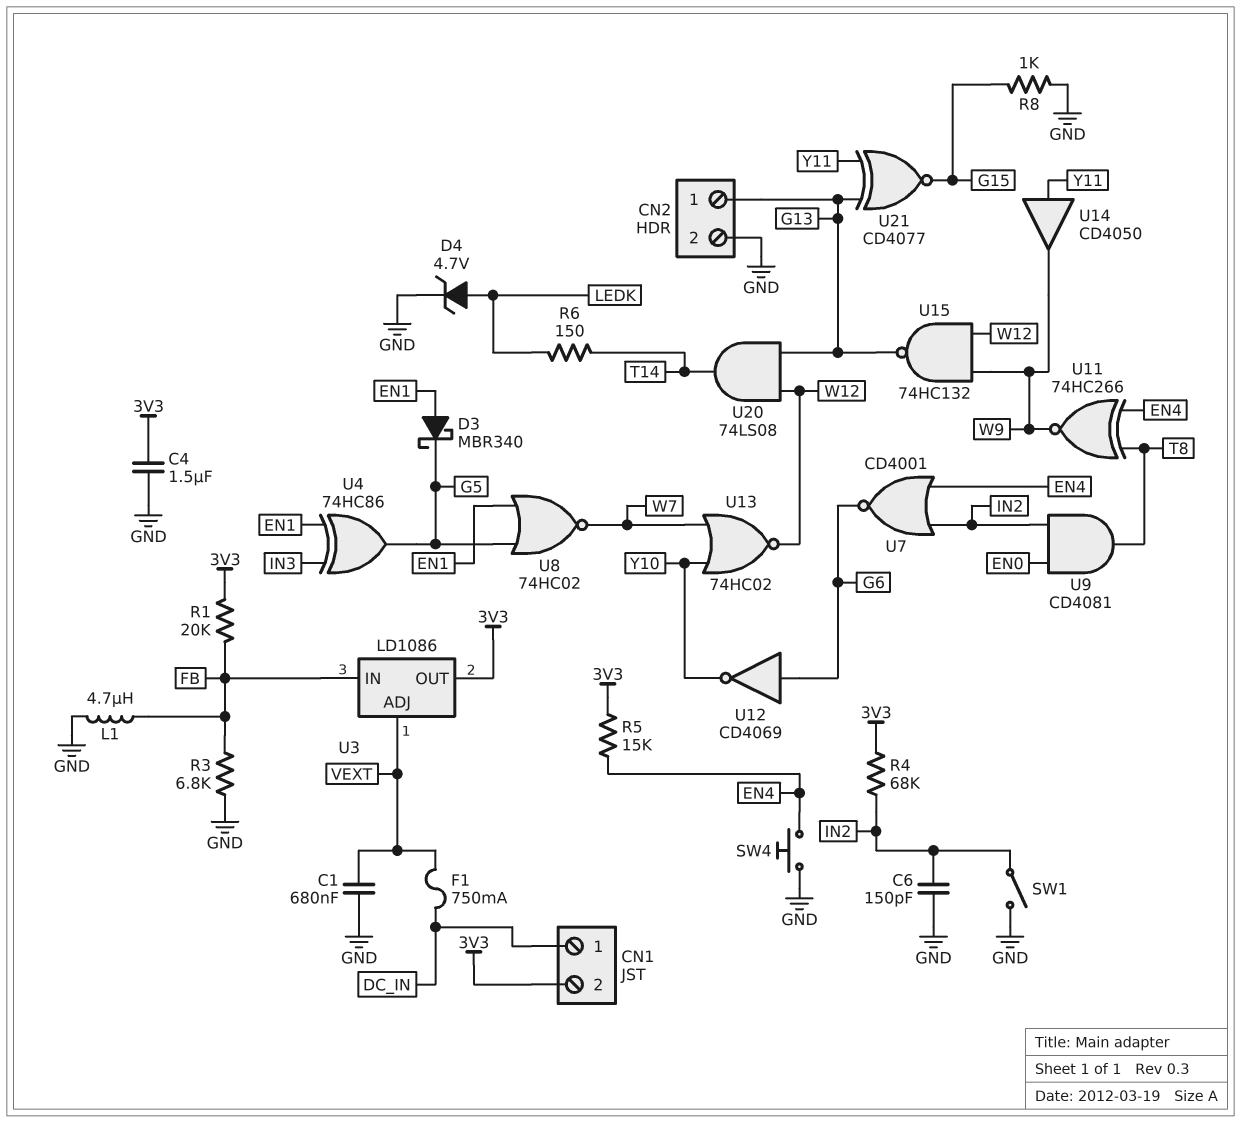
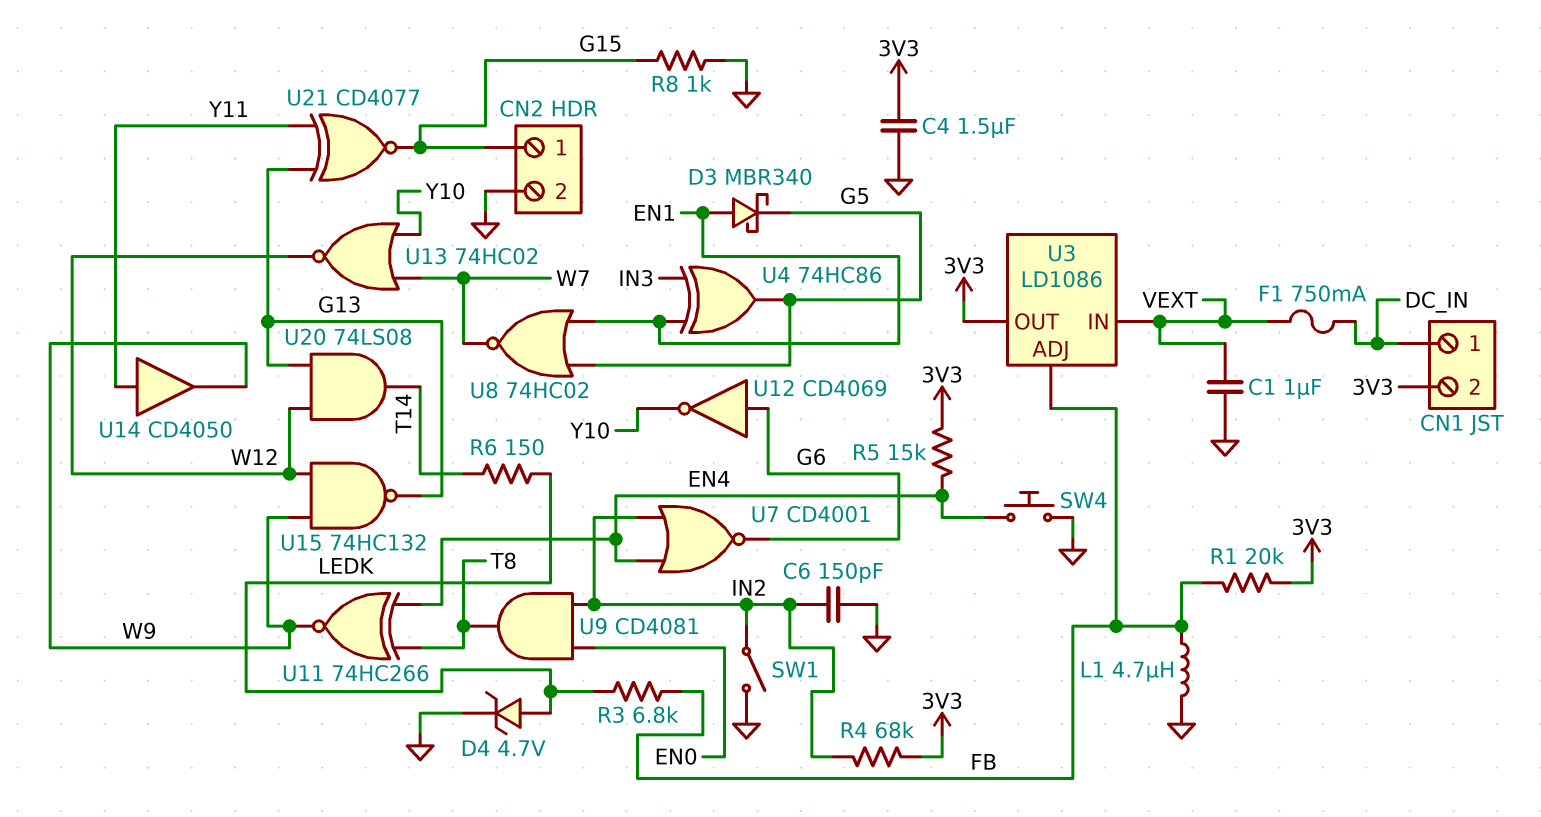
C1: 680nF (GND, VEXT) -> 1uF (GND, VEXT)
CN2 pin 1: G13 -> G15
R3: 6.8k (FB, GND) -> 6.8k (FB, LEDK)
U3 pin ADJ: VEXT -> FB
U3 pin IN: FB -> VEXT

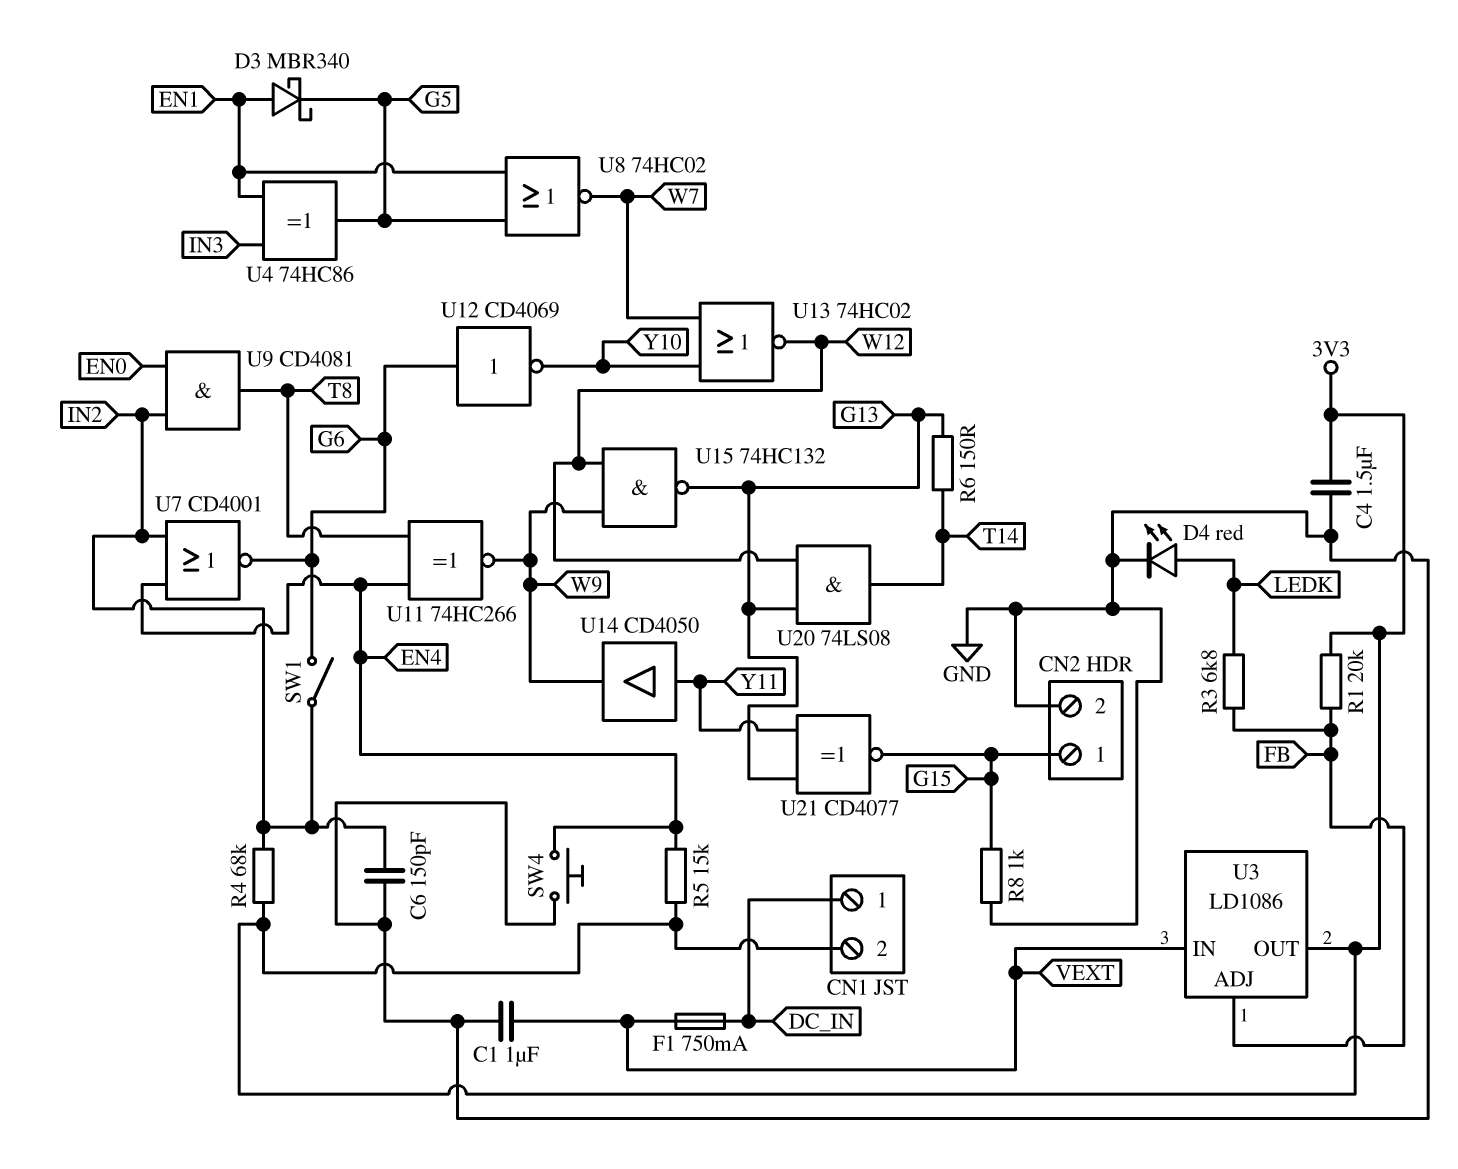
D4: zener 4.7V (A LEDK, K GND) -> LED red (A LEDK, K GND)
L1: 4.7uH (FB, GND) -> none
R6: 150 (LEDK, T14) -> 150 (G13, T14)
SW1: switch (GND, IN2) -> switch (G6, IN2)

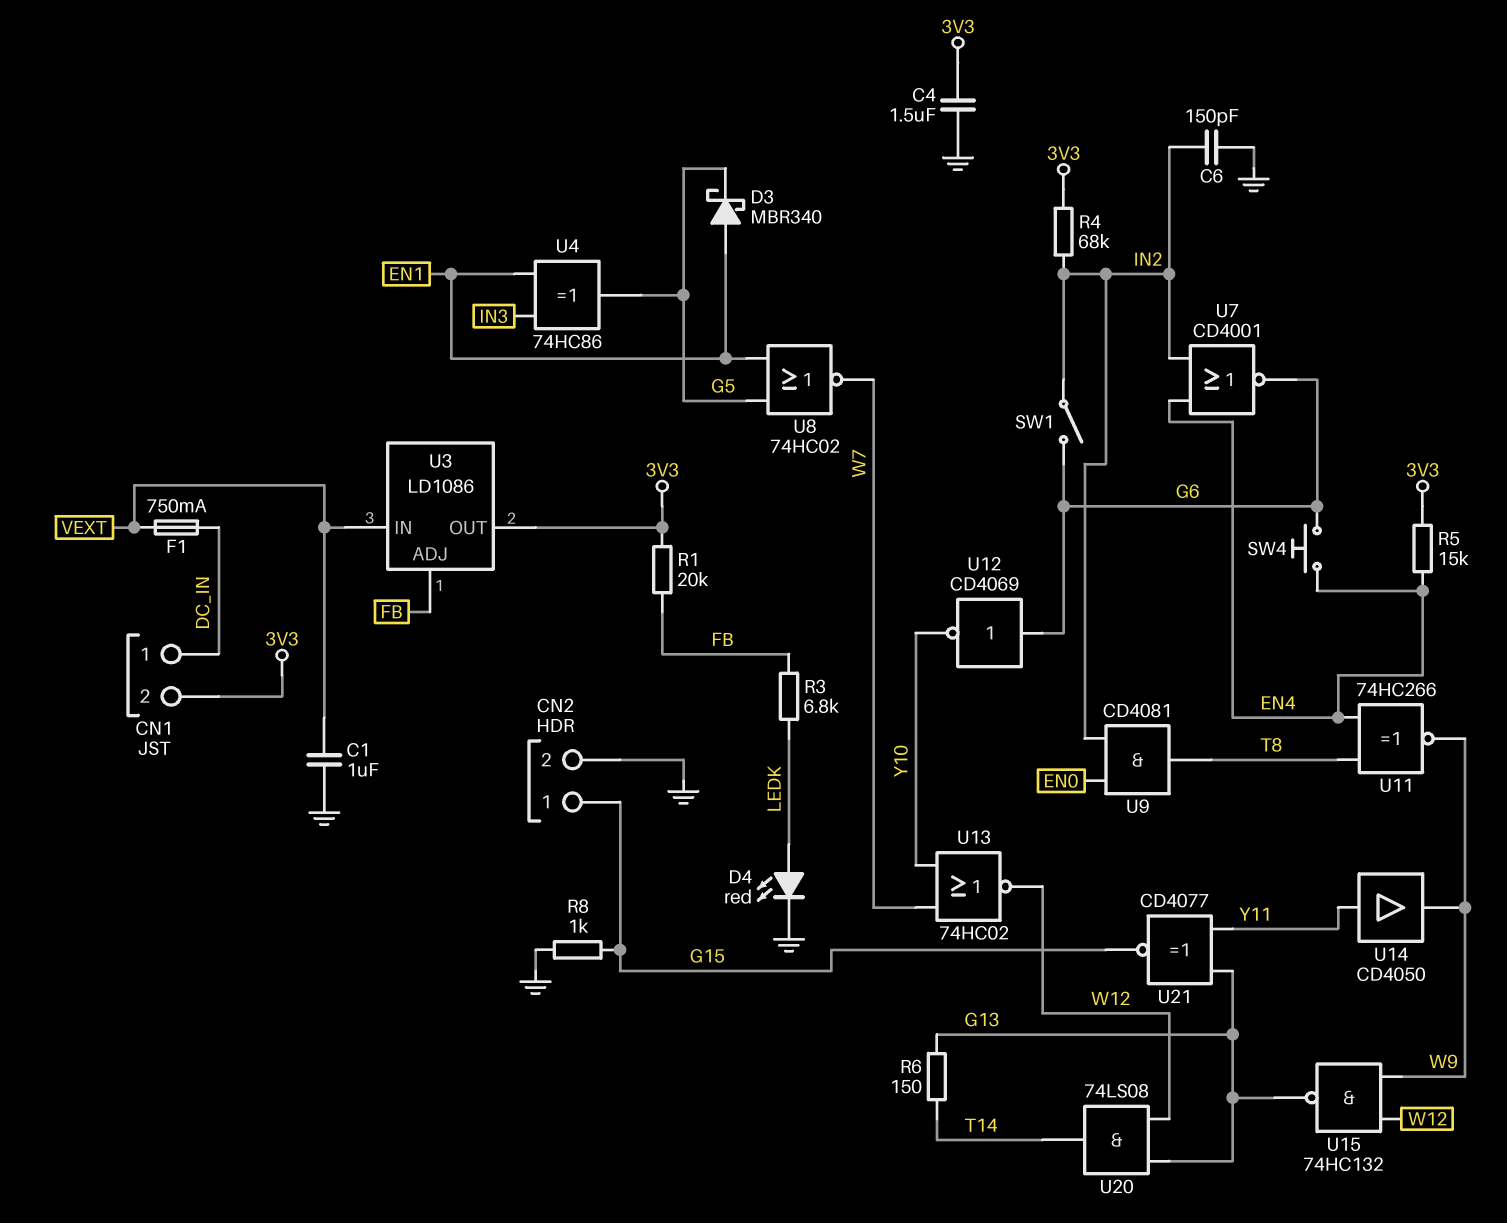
SW4: button (EN4, GND) -> button (EN4, G6)

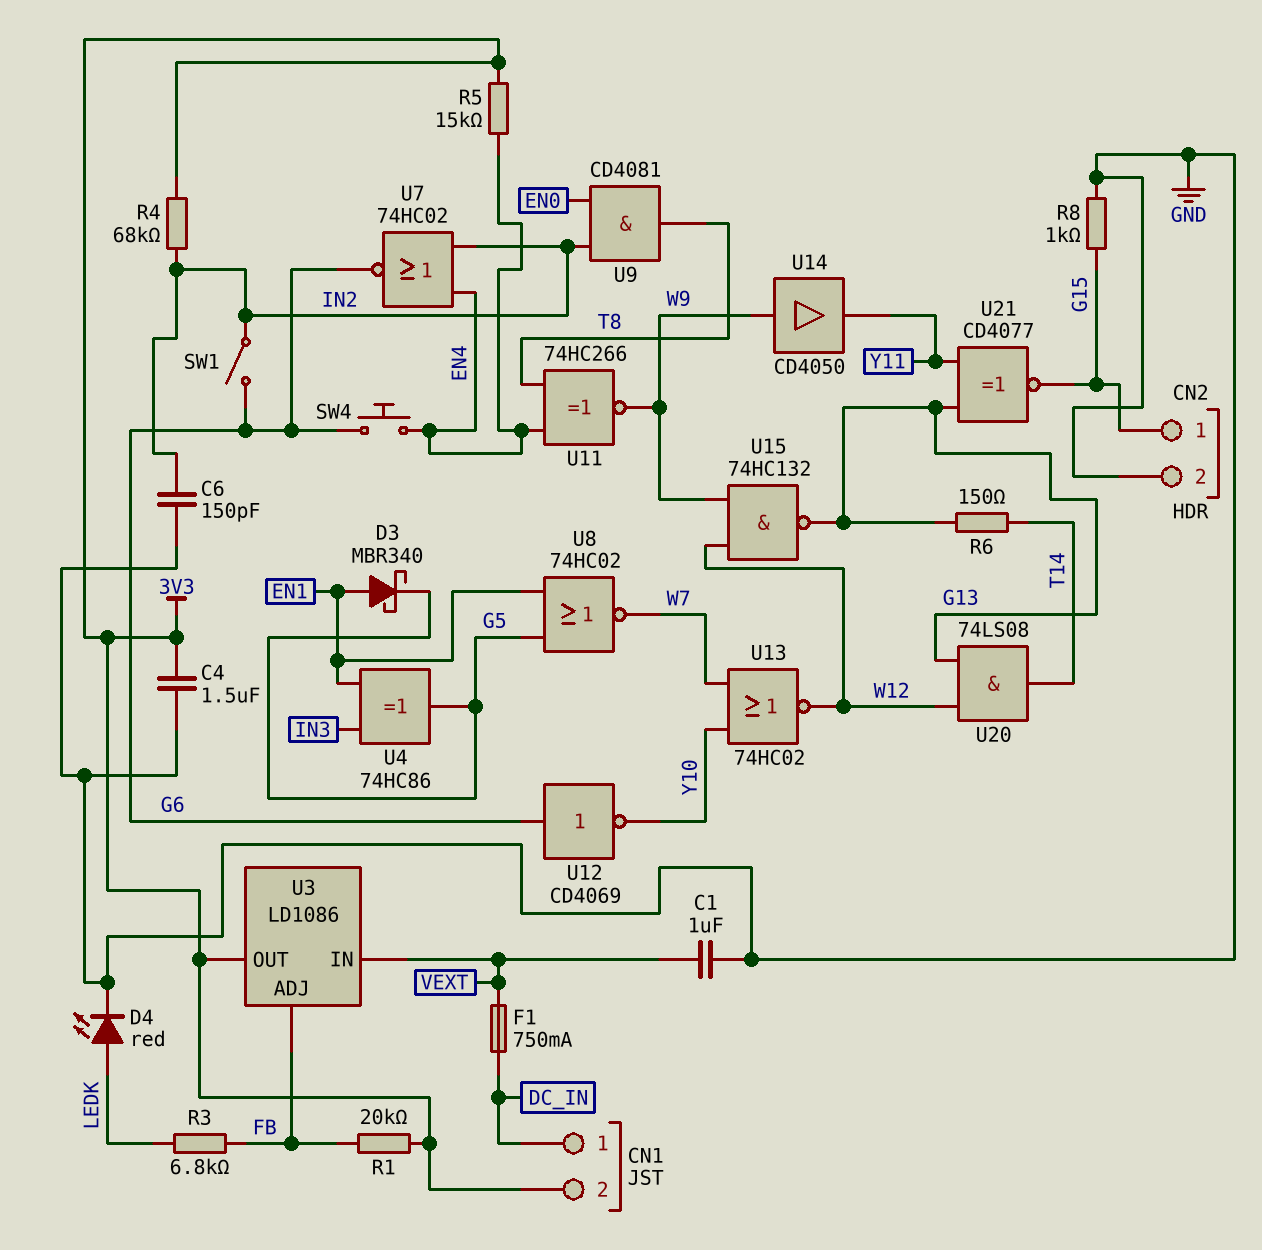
U7: NOR CD4001 (in EN4, in IN2, out G6) -> NOR 74HC02 (in EN4, in IN2, out G6)
U14: buffer CD4050 (in Y11, out W9) -> buffer CD4050 (in W9, out Y11)

